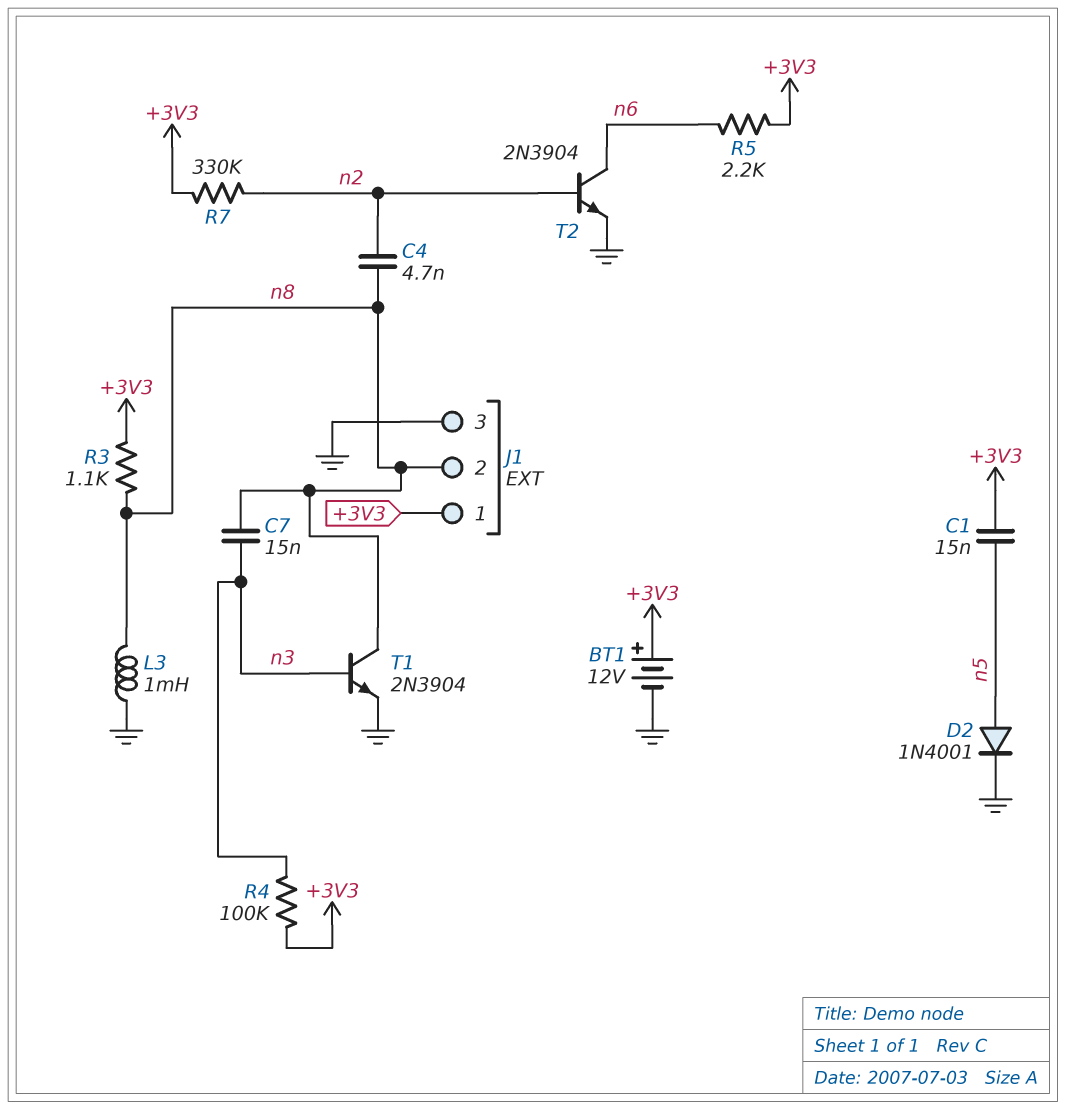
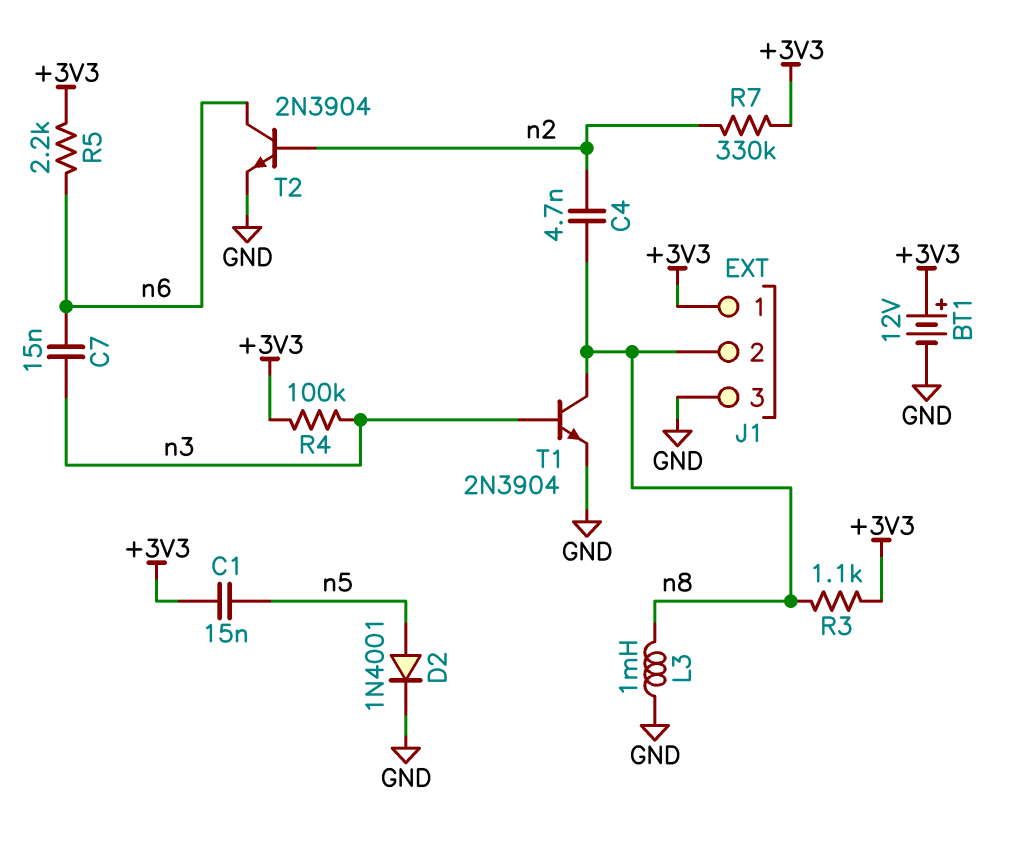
C7: 15nF (n3, n8) -> 15nF (n3, n6)

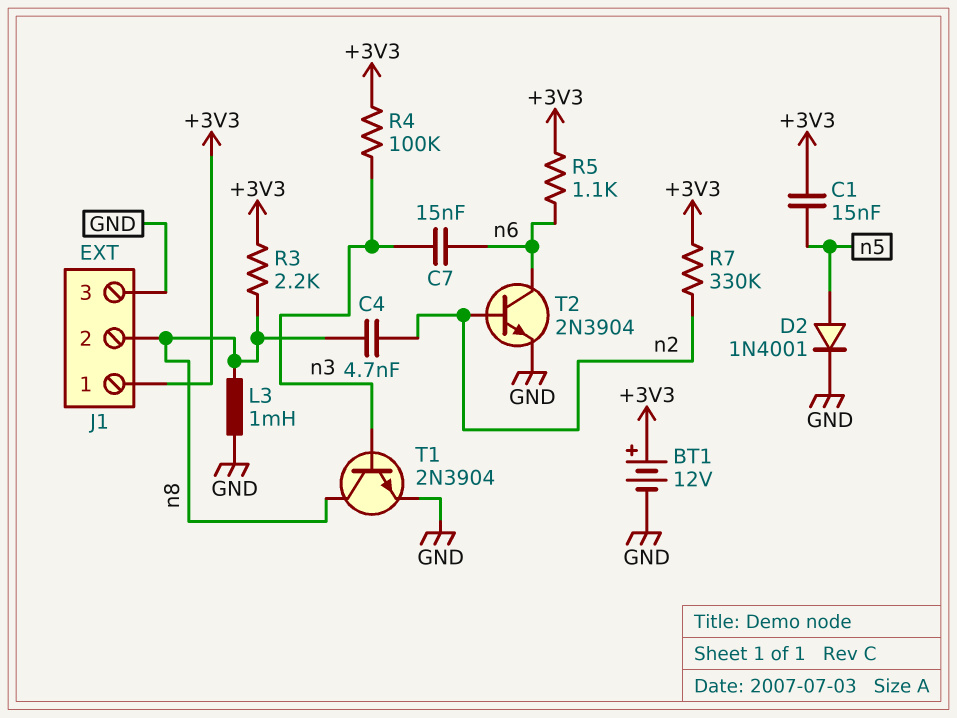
R3: 1.1k (+3V3, n8) -> 2.2k (+3V3, n8)
R5: 2.2k (+3V3, n6) -> 1.1k (+3V3, n6)

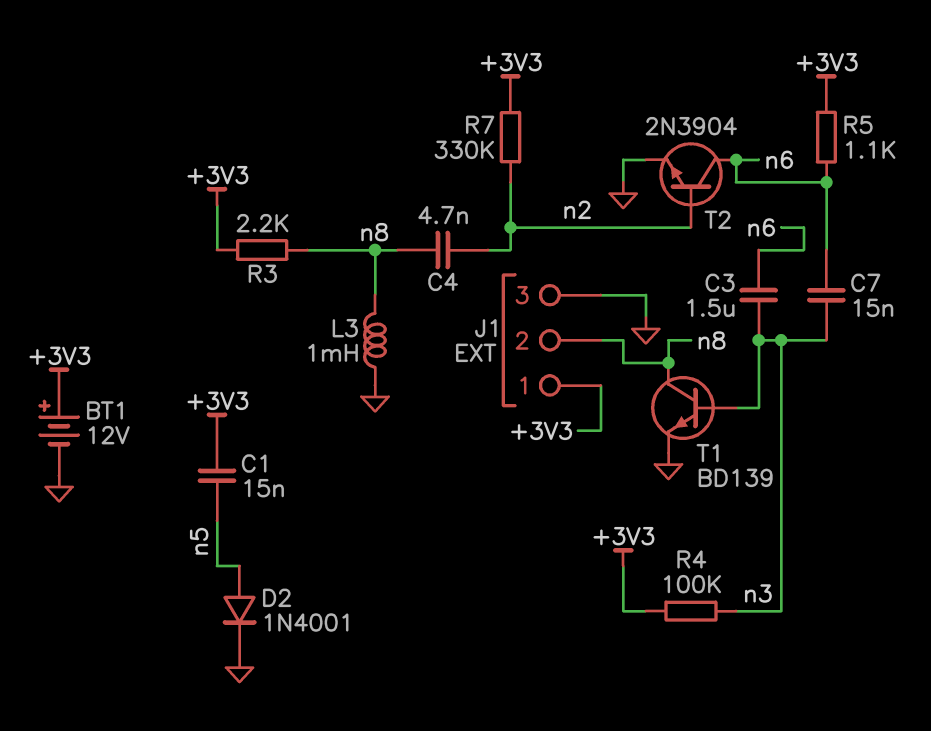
C3: none -> 1.5uF (n3, n6)
T1: NPN 2N3904 (B n3, C n8, E GND) -> NPN BD139 (B n3, C n8, E GND)

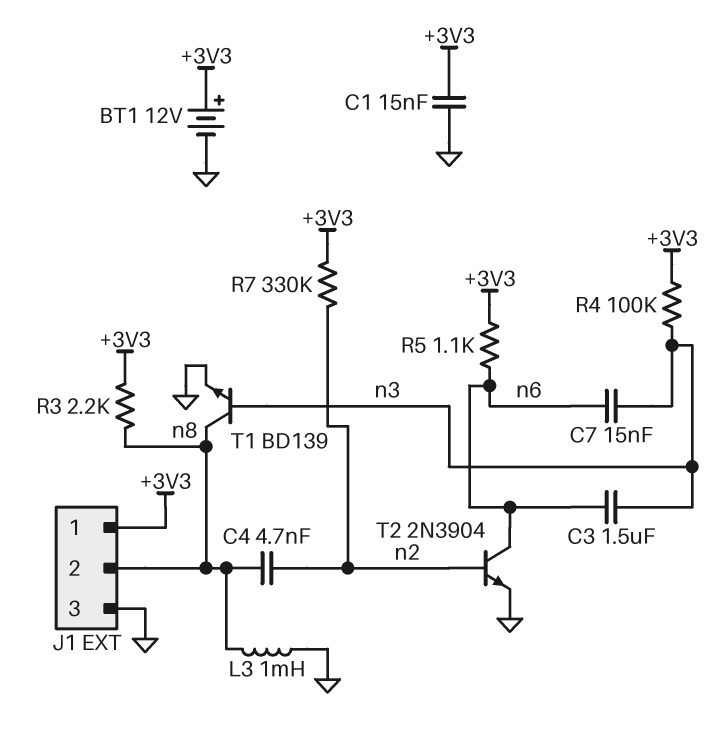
C1: 15nF (+3V3, n5) -> 15nF (+3V3, GND)
D2: diode 1N4001 (A n5, K GND) -> none

